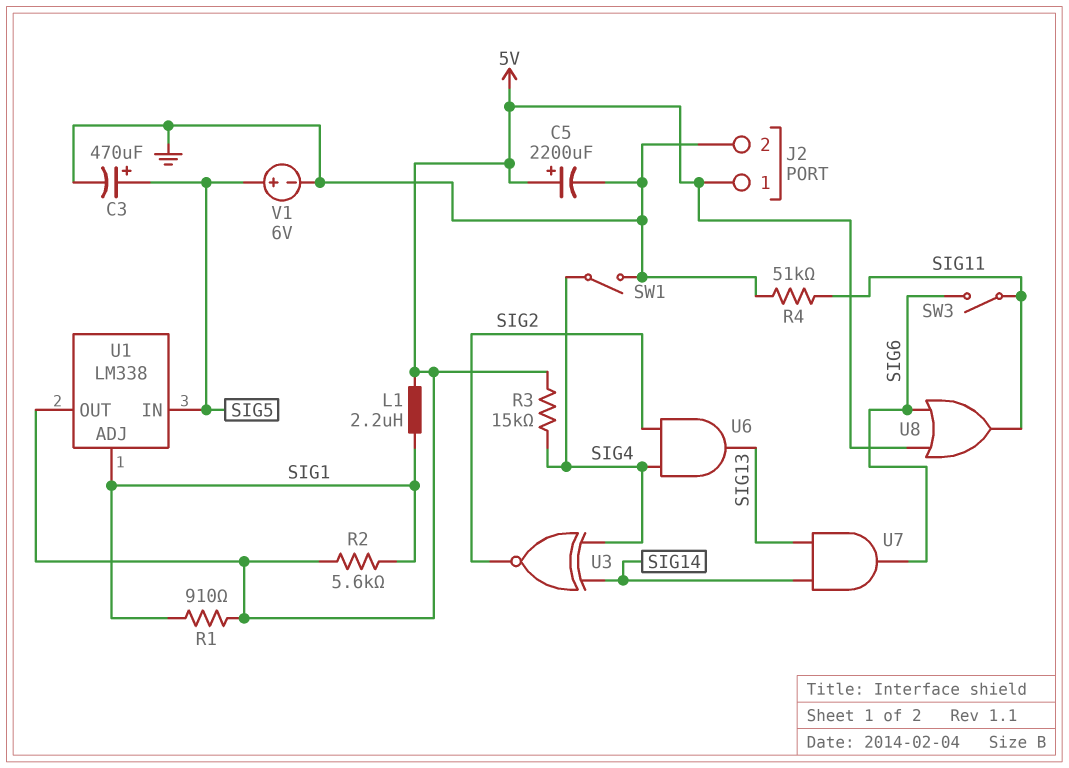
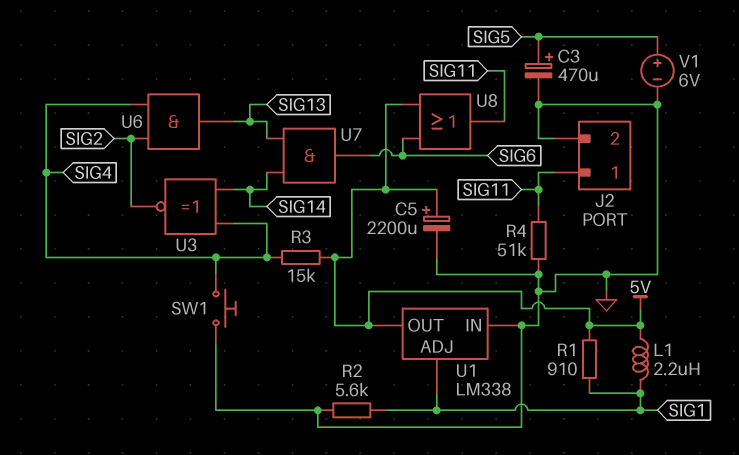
J2 pin 1: 5V -> SIG11
R2: 5.6k (5V, SIG1) -> 5.6k (GND, SIG1)
SW1: switch (GND, SIG4) -> button (GND, SIG4)
SW3: switch (SIG6, SIG11) -> none
U1 pin IN: SIG5 -> GND

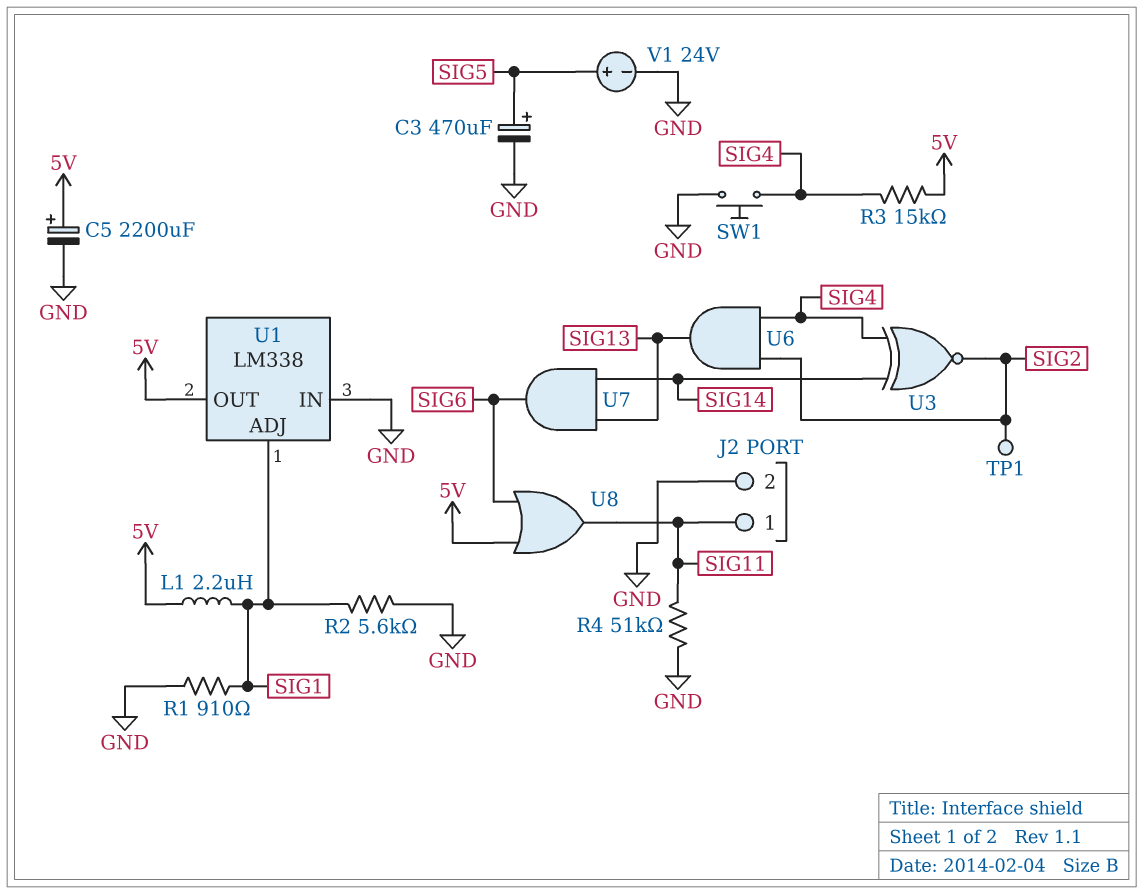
R1: 910 (5V, SIG1) -> 910 (GND, SIG1)
TP1: none -> test point (SIG2)
V1: 6V (plus SIG5, minus GND) -> 24V (plus SIG5, minus GND)

